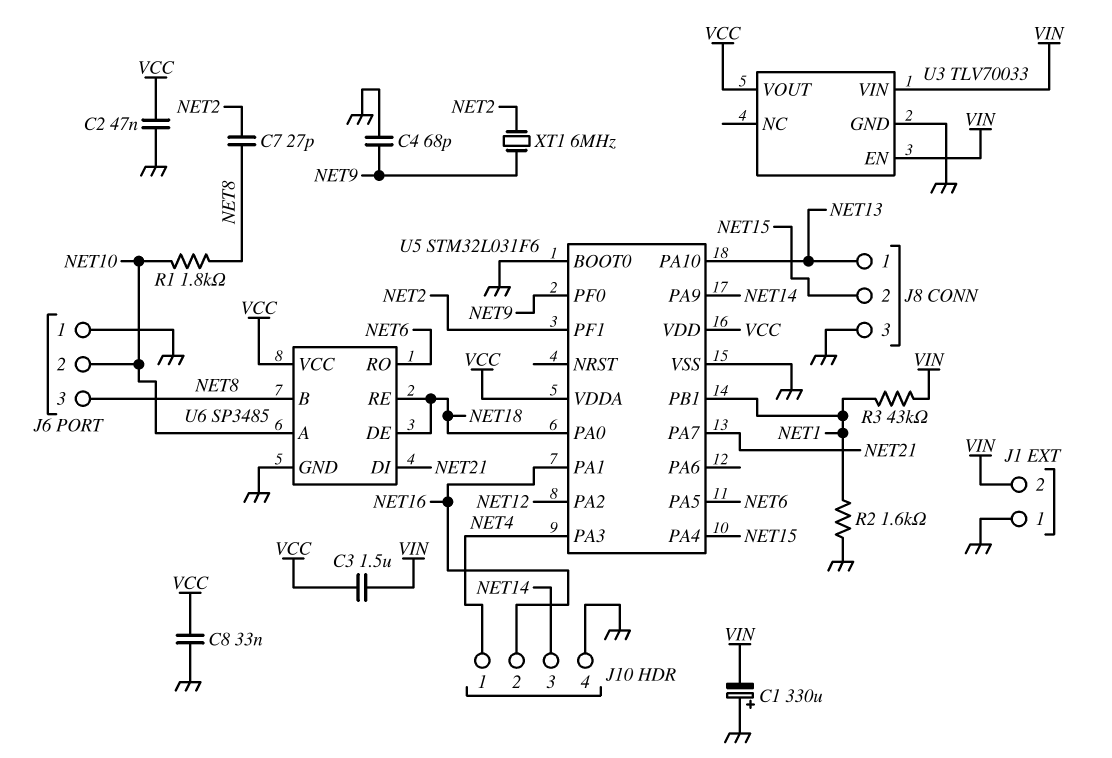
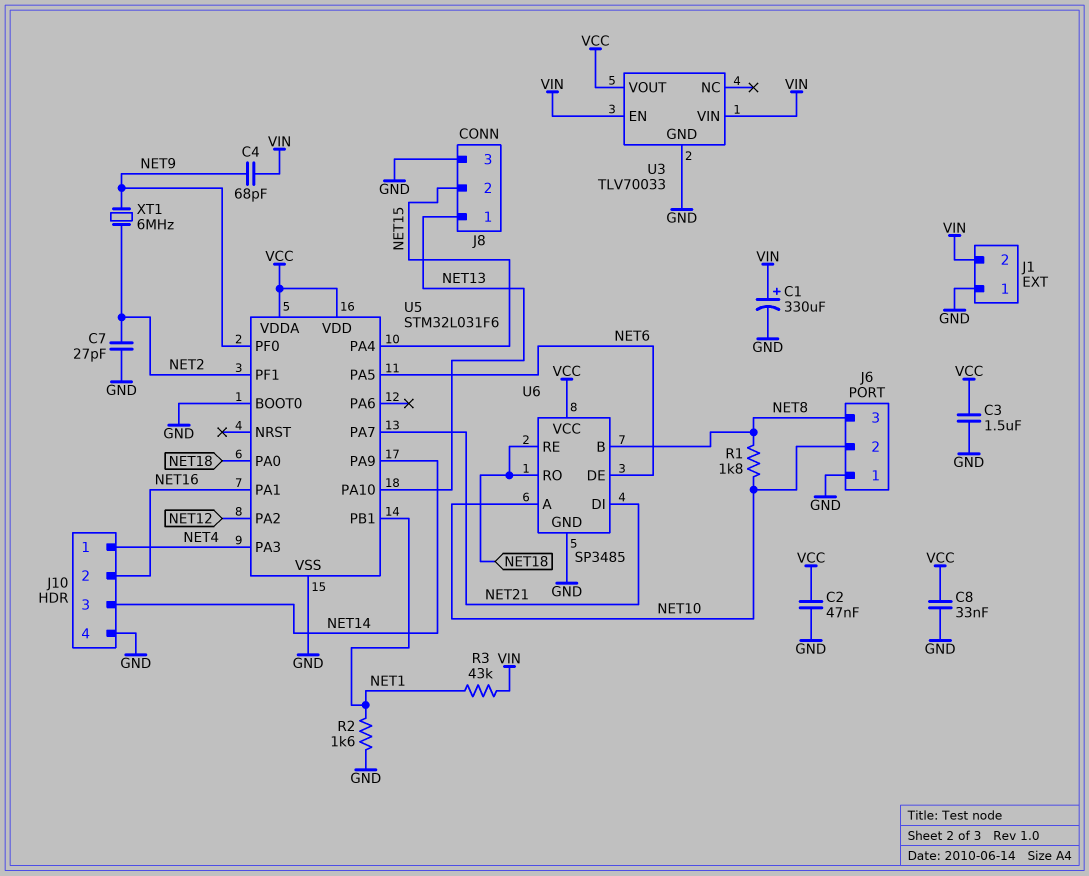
C1: 330uF (plus GND, minus VIN) -> 330uF (plus VIN, minus GND)
C3: 1.5uF (VCC, VIN) -> 1.5uF (GND, VCC)
C4: 68pF (GND, NET9) -> 68pF (NET9, VIN)
C7: 27pF (NET2, NET8) -> 27pF (GND, NET2)
U6 pin DE: NET18 -> NET6
U6 pin RO: NET6 -> NET18

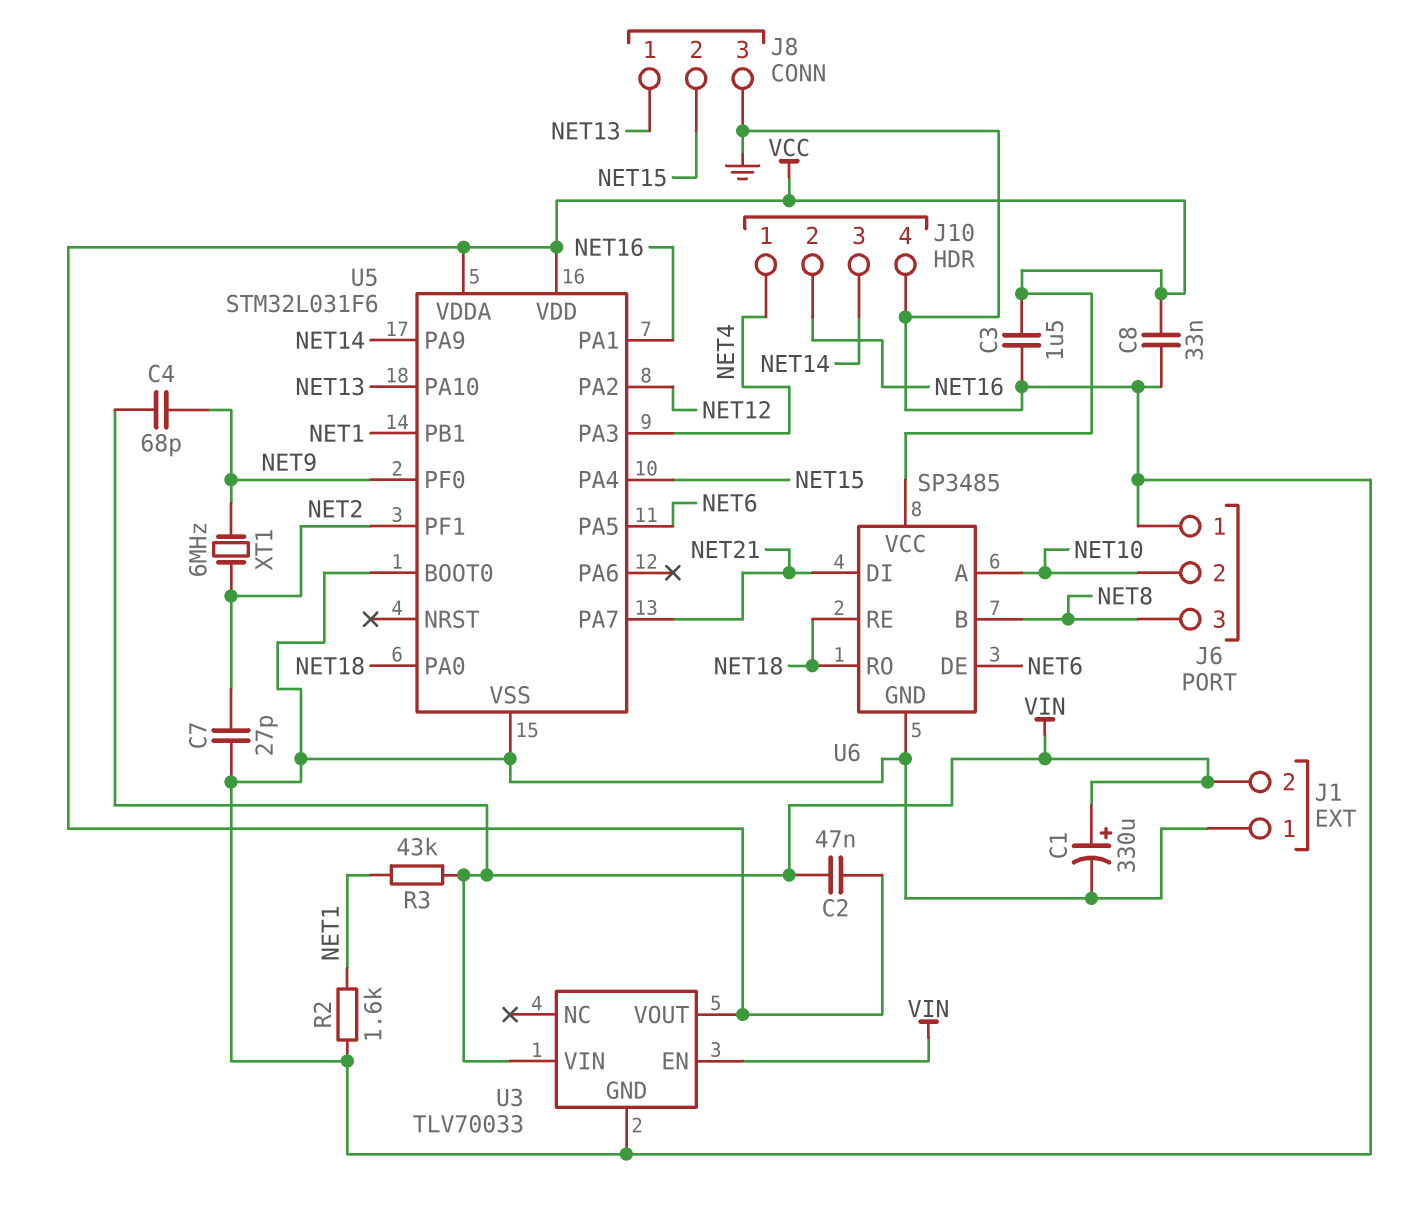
C2: 47nF (GND, VCC) -> 47nF (VCC, VIN)
R1: 1.8k (NET8, NET10) -> none

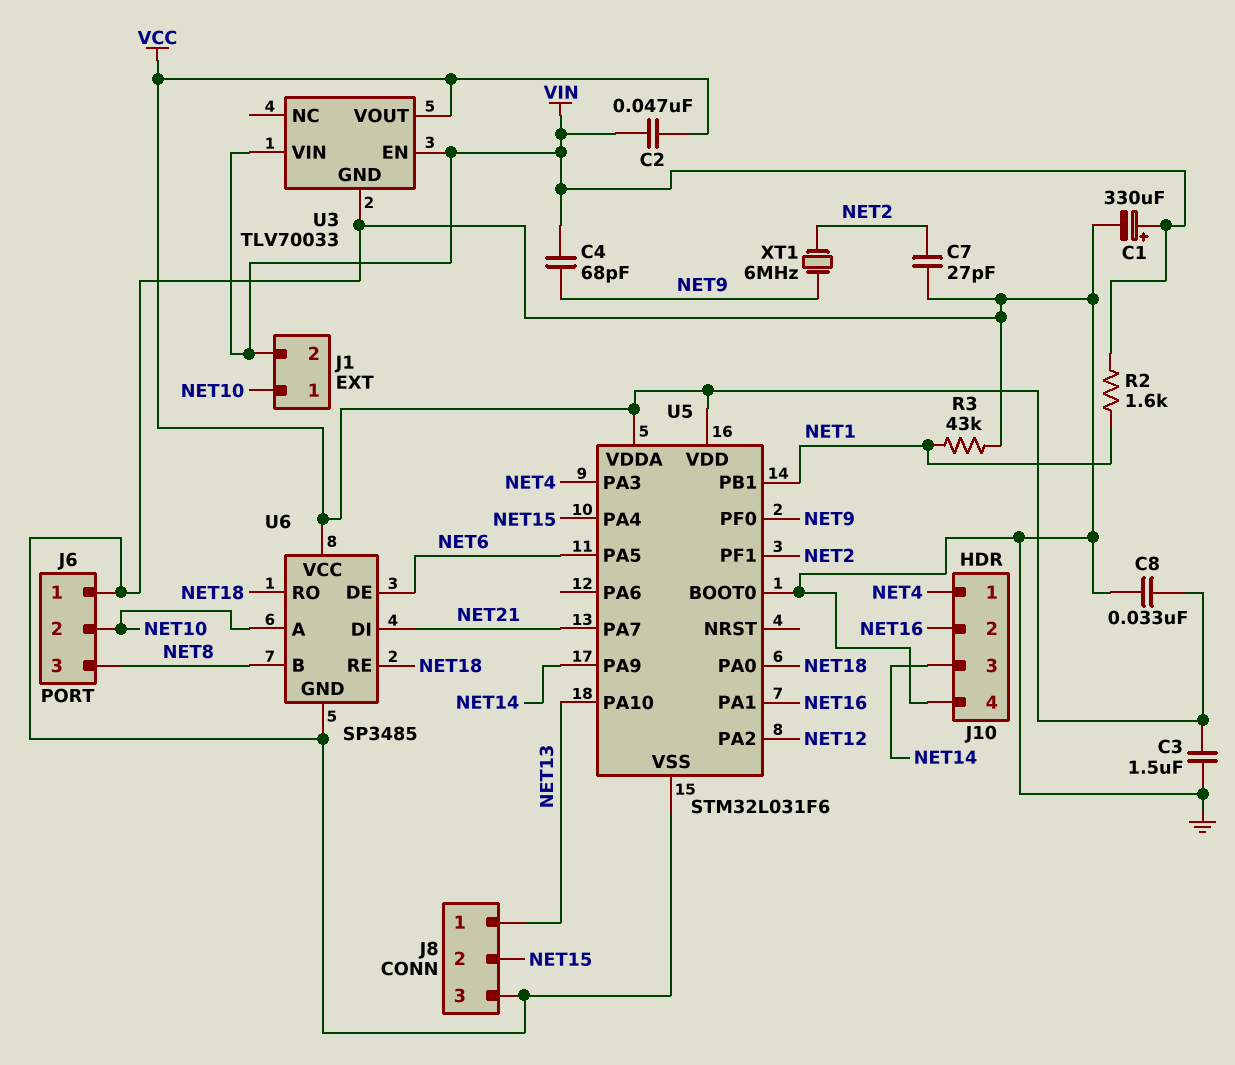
J1 pin 1: GND -> NET10
R2: 1.6k (GND, NET1) -> 1.6k (NET1, VIN)
R3: 43k (NET1, VIN) -> 43k (GND, NET1)

